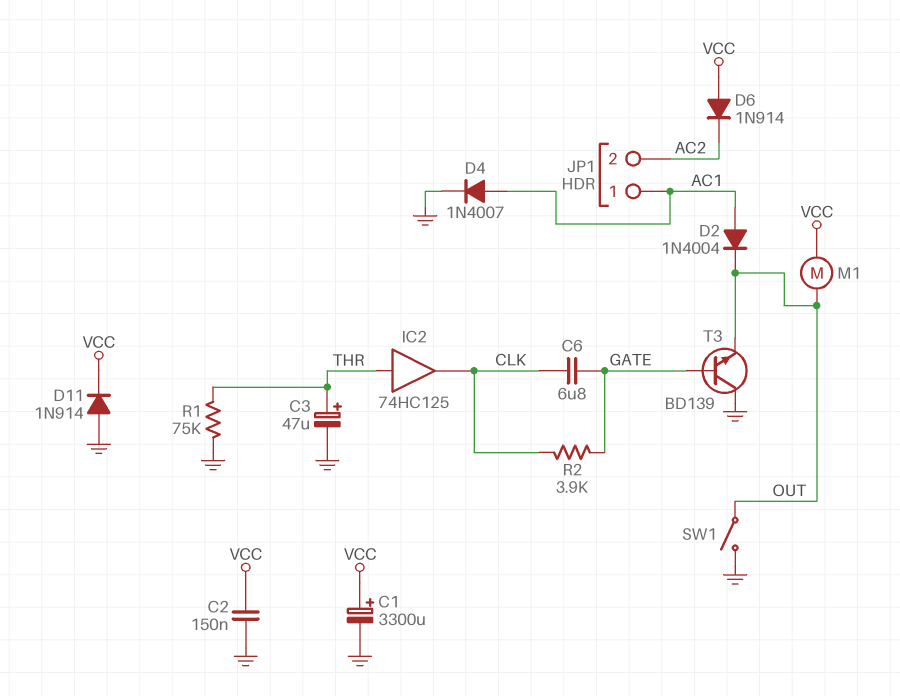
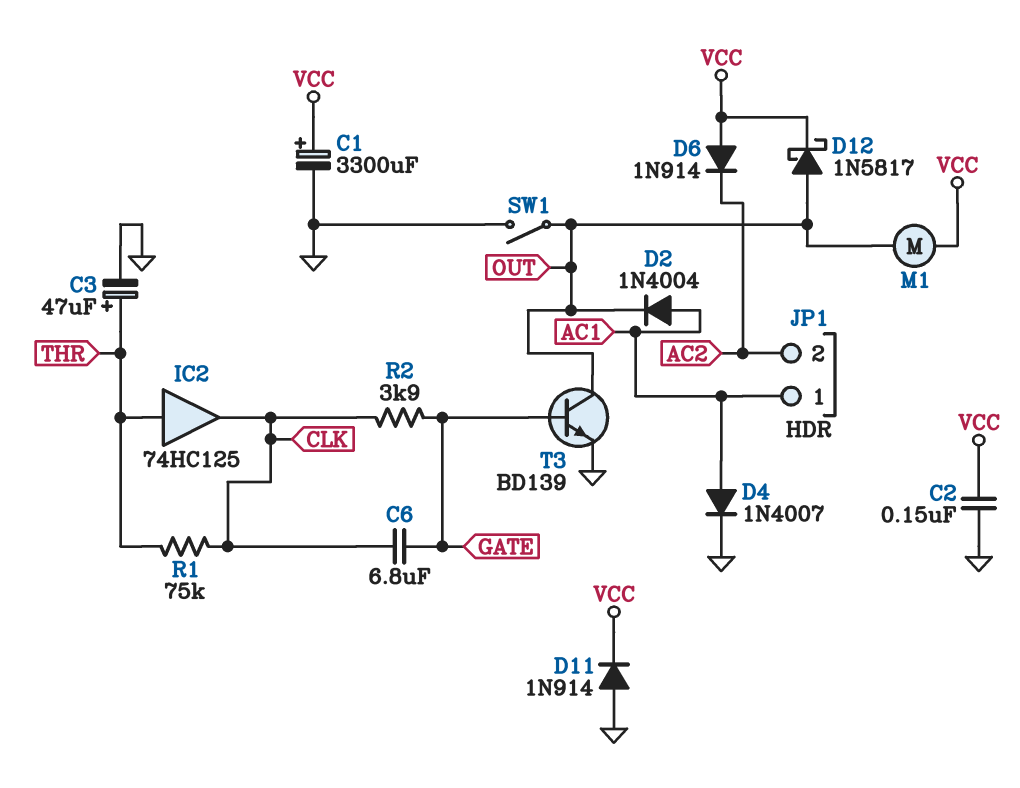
D12: none -> schottky 1N5817 (A OUT, K VCC)
R1: 75k (GND, THR) -> 75k (CLK, THR)
T3: NPN BD139 (B GATE, C GND, E OUT) -> NPN BD139 (B GATE, C OUT, E GND)

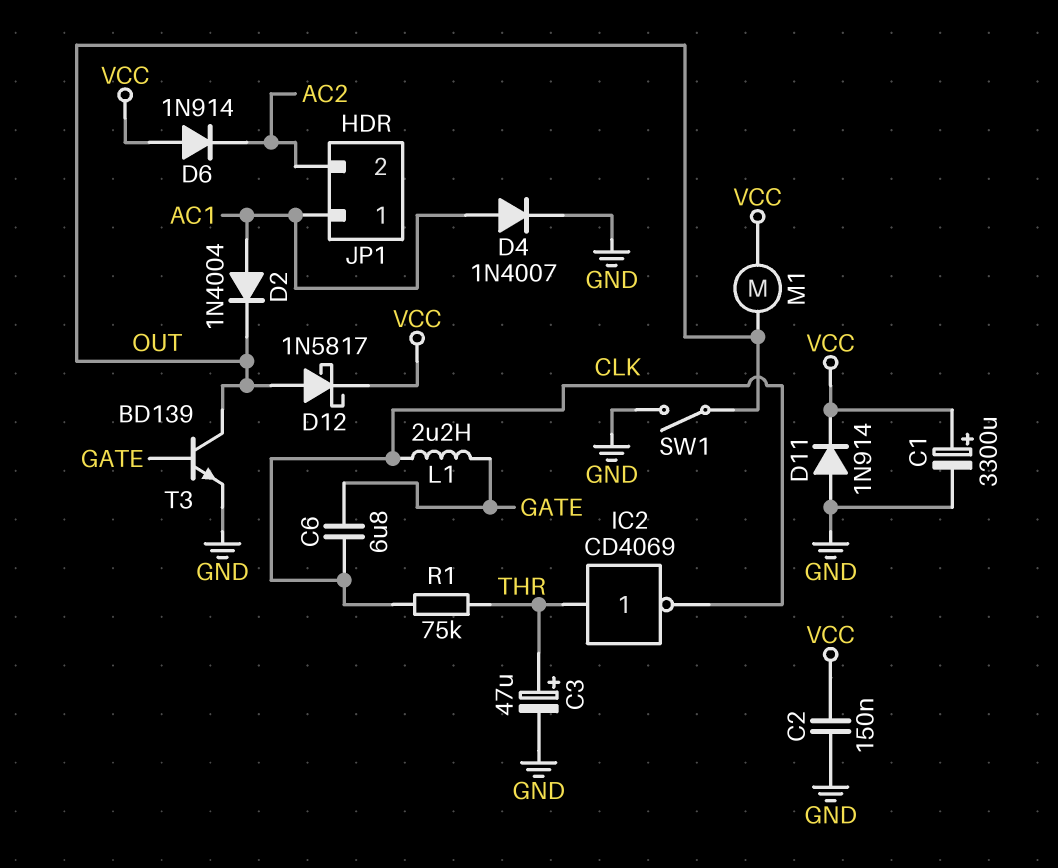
IC2: buffer 74HC125 (in THR, out CLK) -> NOT CD4069 (in THR, out CLK)
L1: none -> 2.2uH (CLK, GATE)
R2: 3.9k (CLK, GATE) -> none

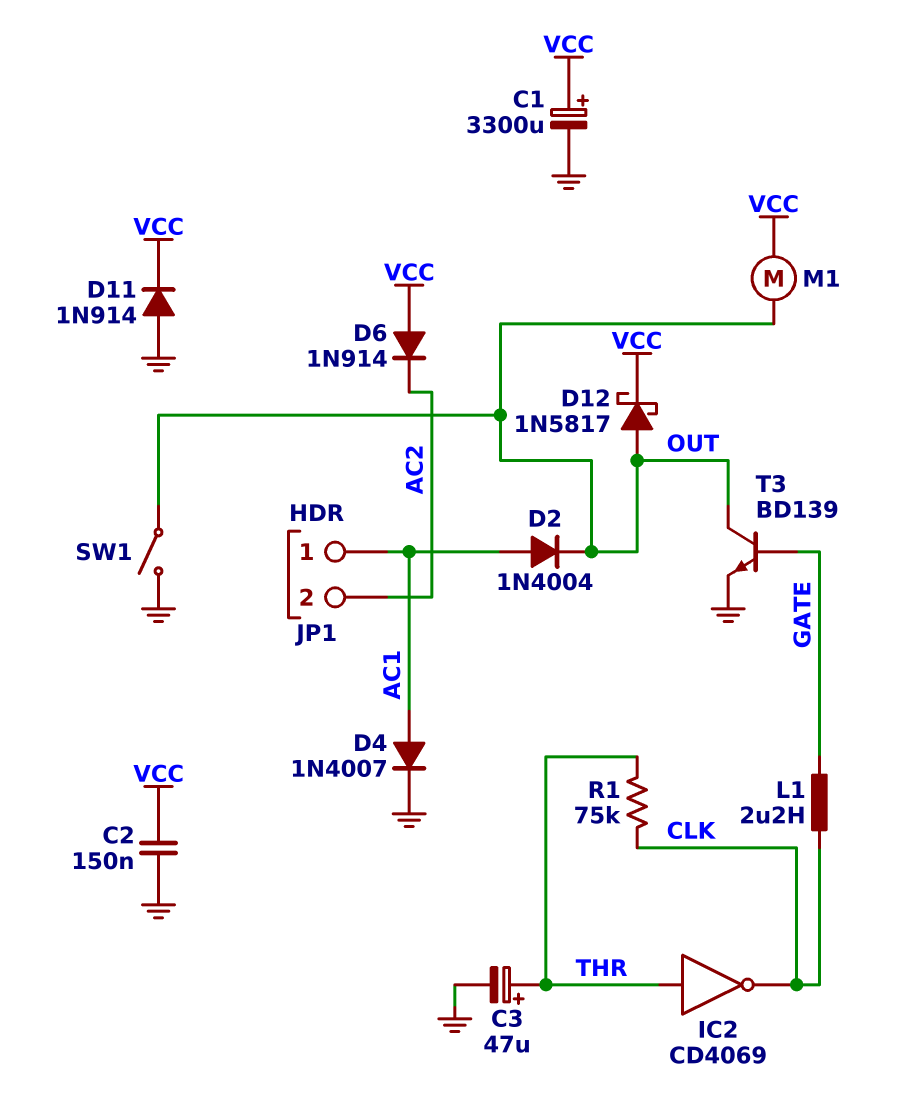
C6: 6.8uF (CLK, GATE) -> none

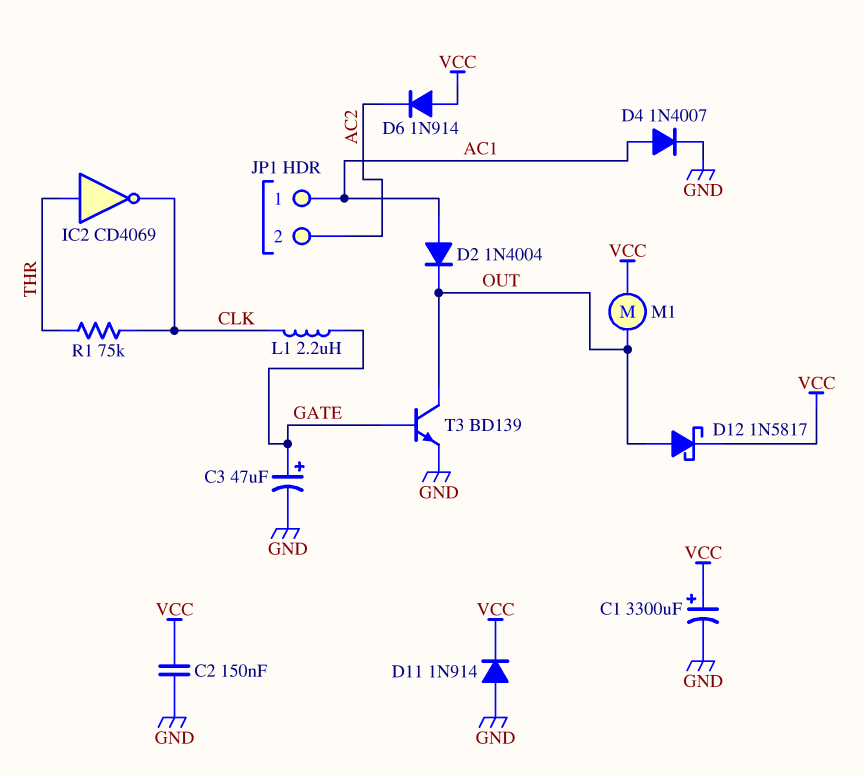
C3: 47uF (plus THR, minus GND) -> 47uF (plus GATE, minus GND)
SW1: switch (GND, OUT) -> none

